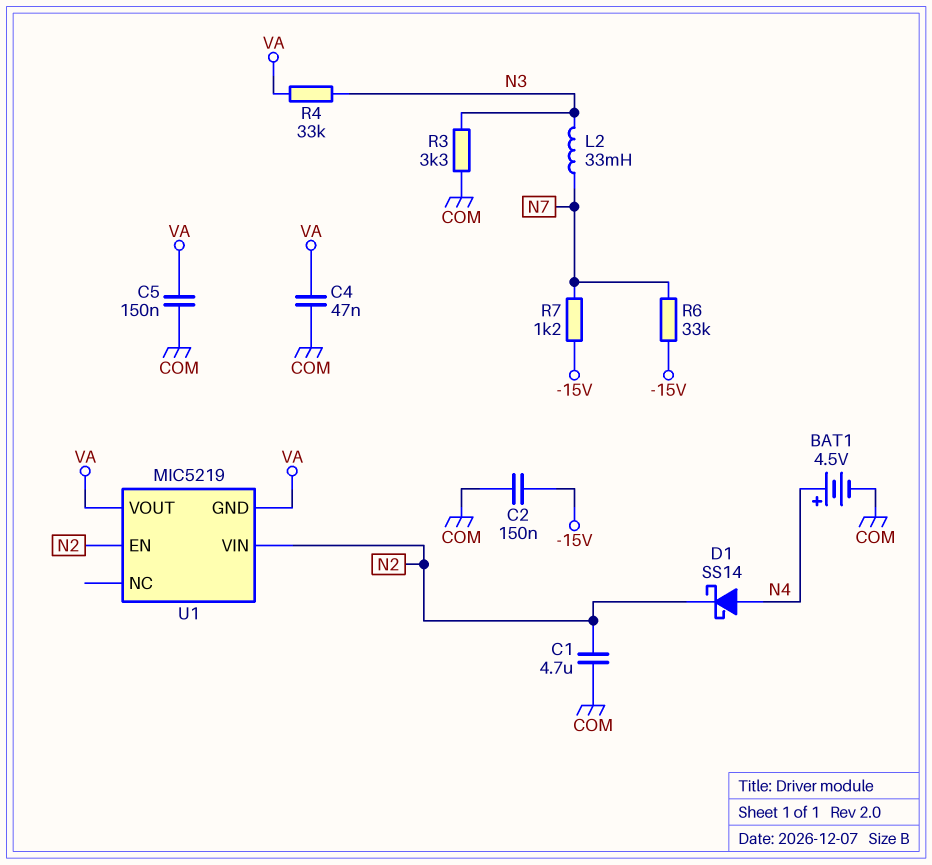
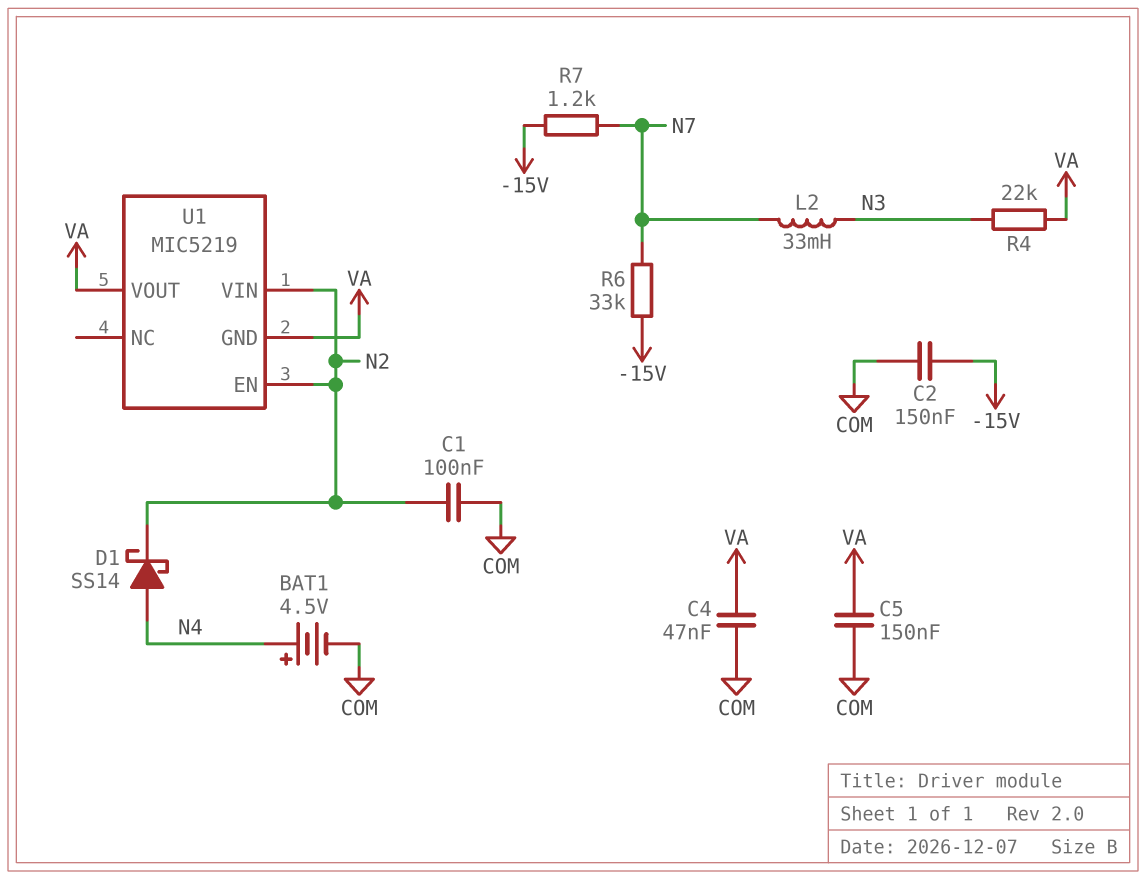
C1: 4.7uF (COM, N2) -> 100nF (COM, N2)
R3: 3.3k (COM, N3) -> none
R4: 33k (N3, VA) -> 22k (N3, VA)

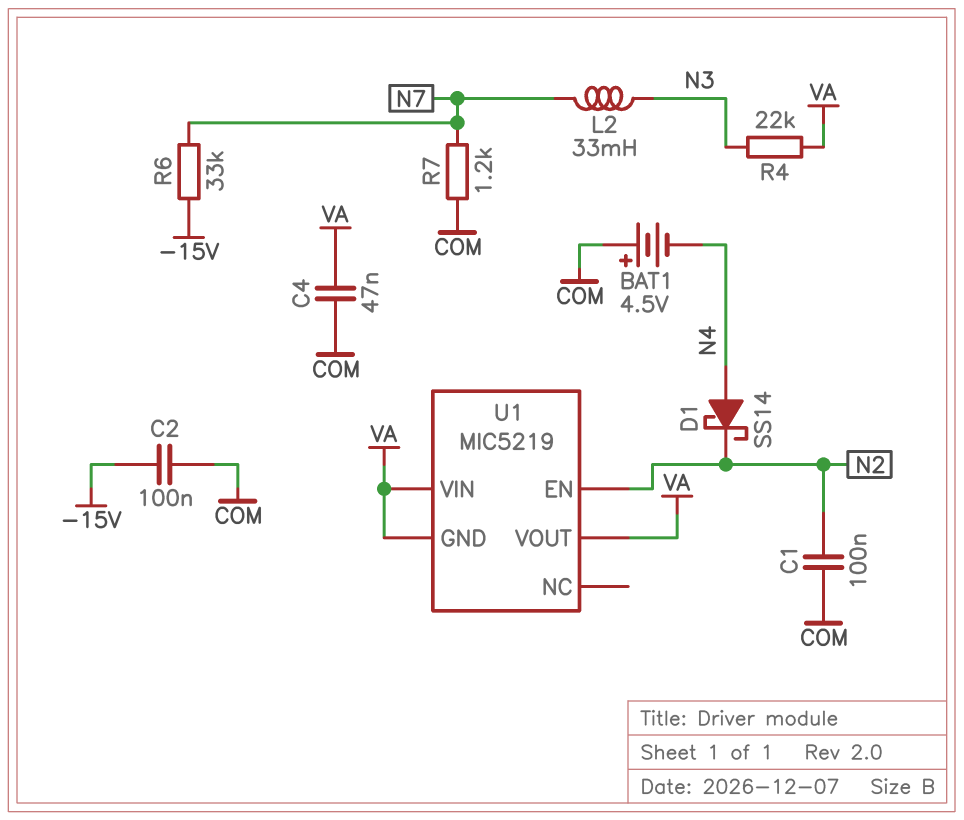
BAT1: 4.5V (plus N4, minus COM) -> 4.5V (plus COM, minus N4)
C2: 150nF (-15V, COM) -> 100nF (-15V, COM)
C5: 150nF (COM, VA) -> none
R7: 1.2k (-15V, N7) -> 1.2k (COM, N7)
U1 pin VIN: N2 -> VA

